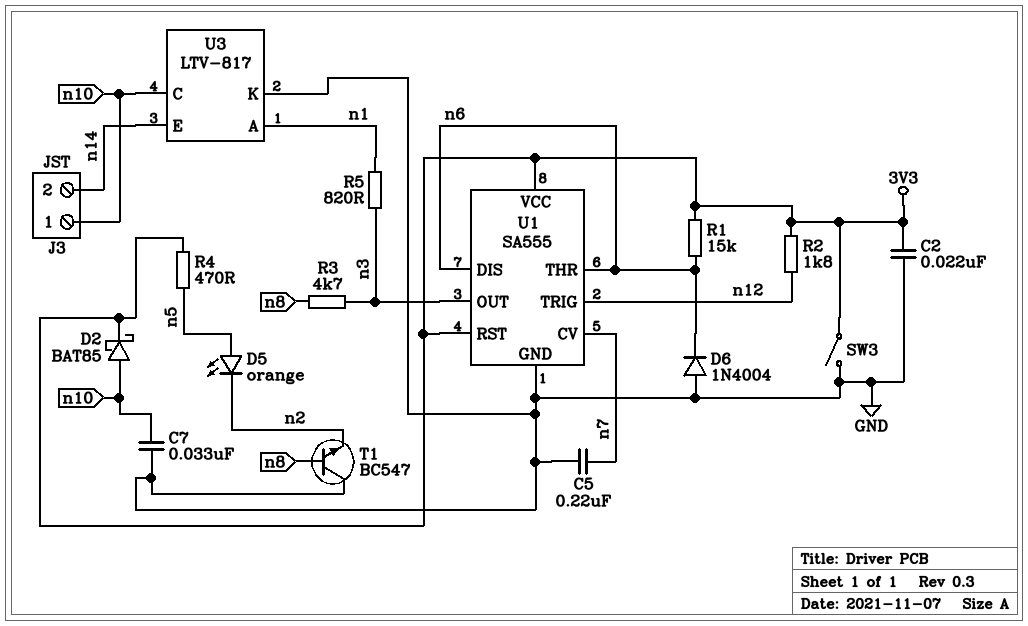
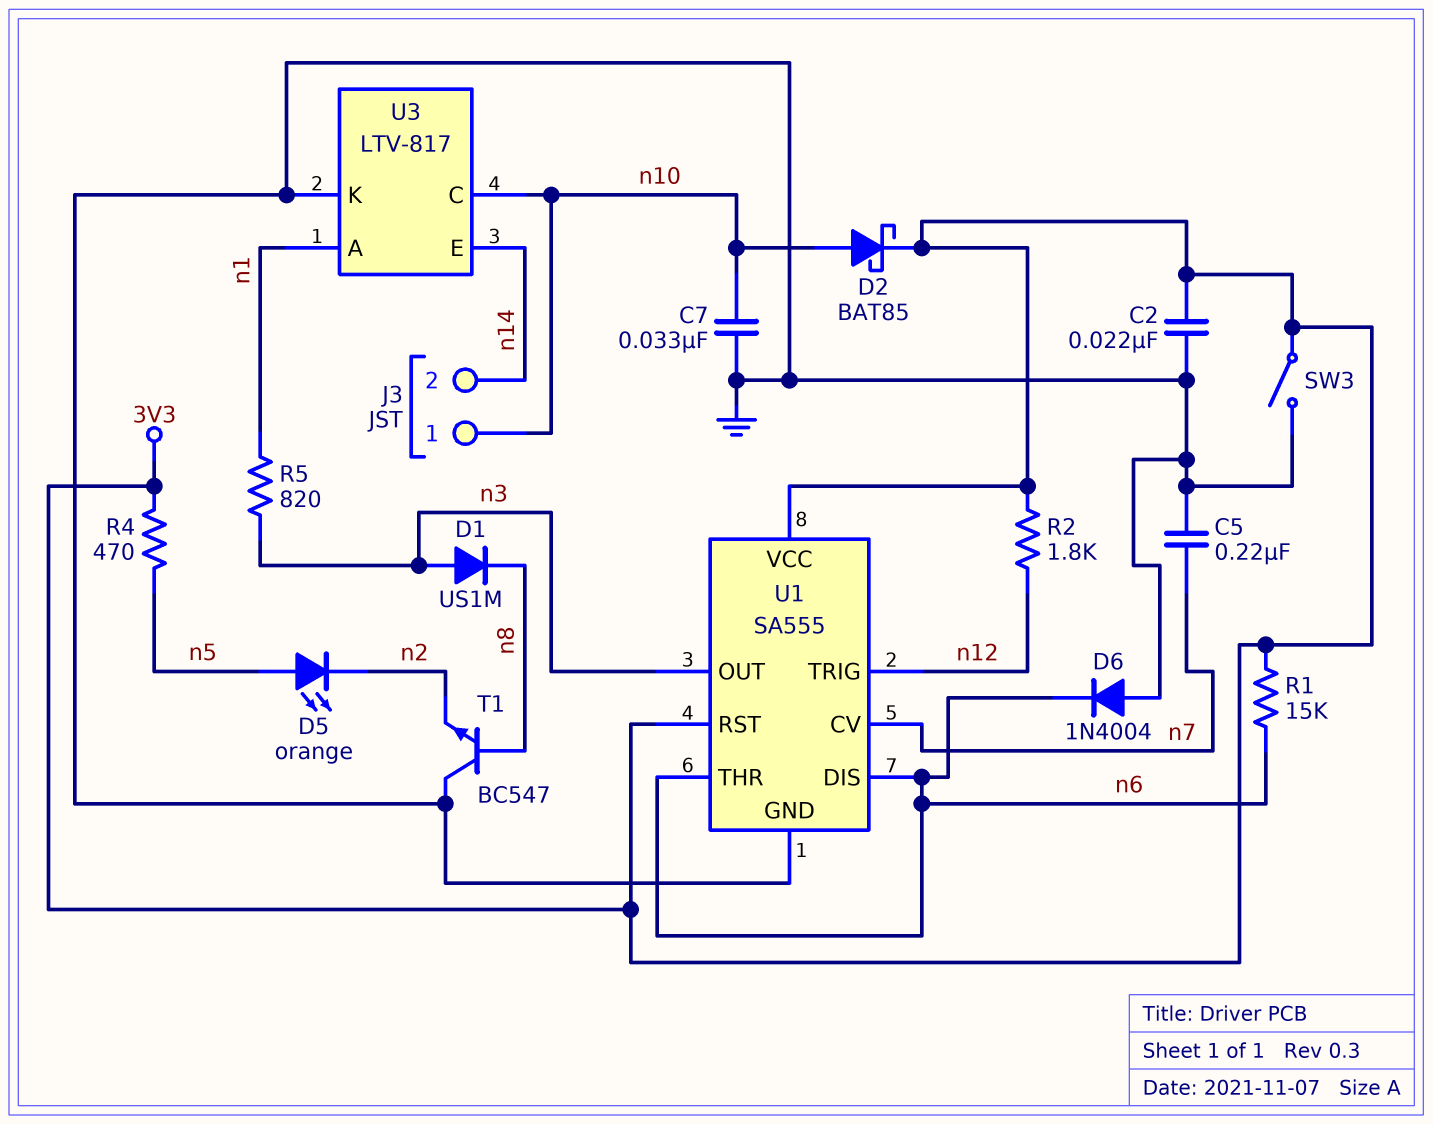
D1: none -> diode US1M (A n3, K n8)
R3: 4.7k (n3, n8) -> none

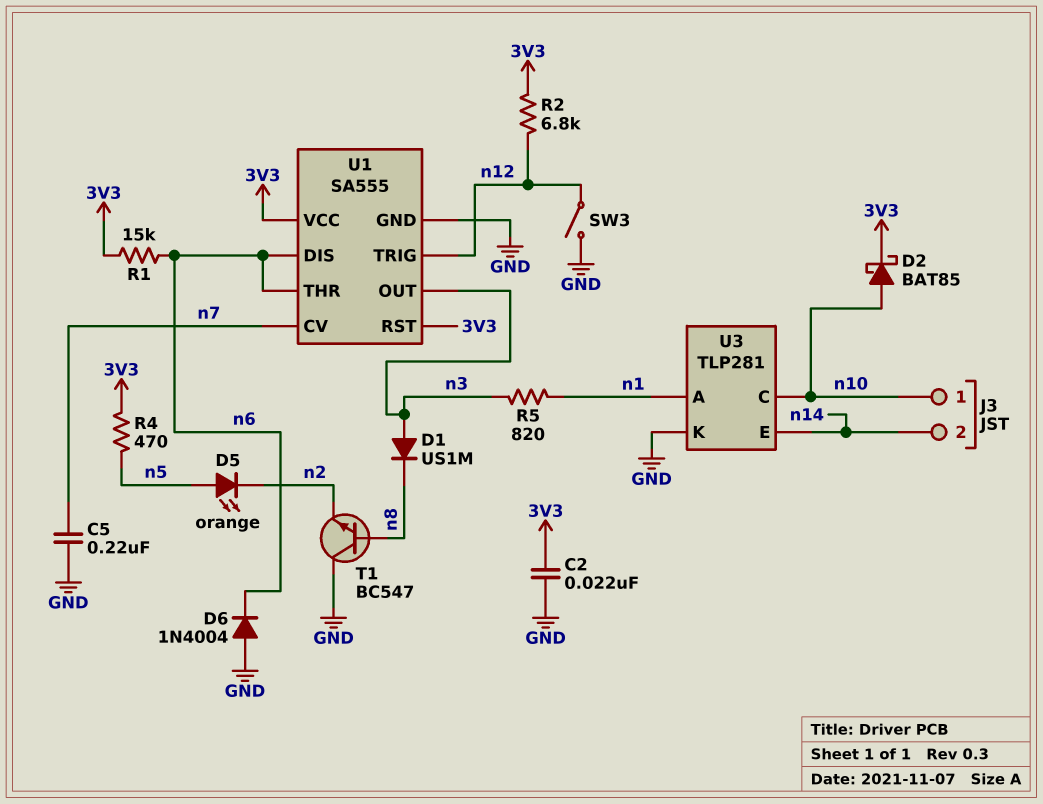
C7: 33nF (GND, n10) -> none
R2: 1.8k (3V3, n12) -> 6.8k (3V3, n12)
SW3: switch (3V3, GND) -> switch (GND, n12)
U3: LTV-817 -> TLP281

